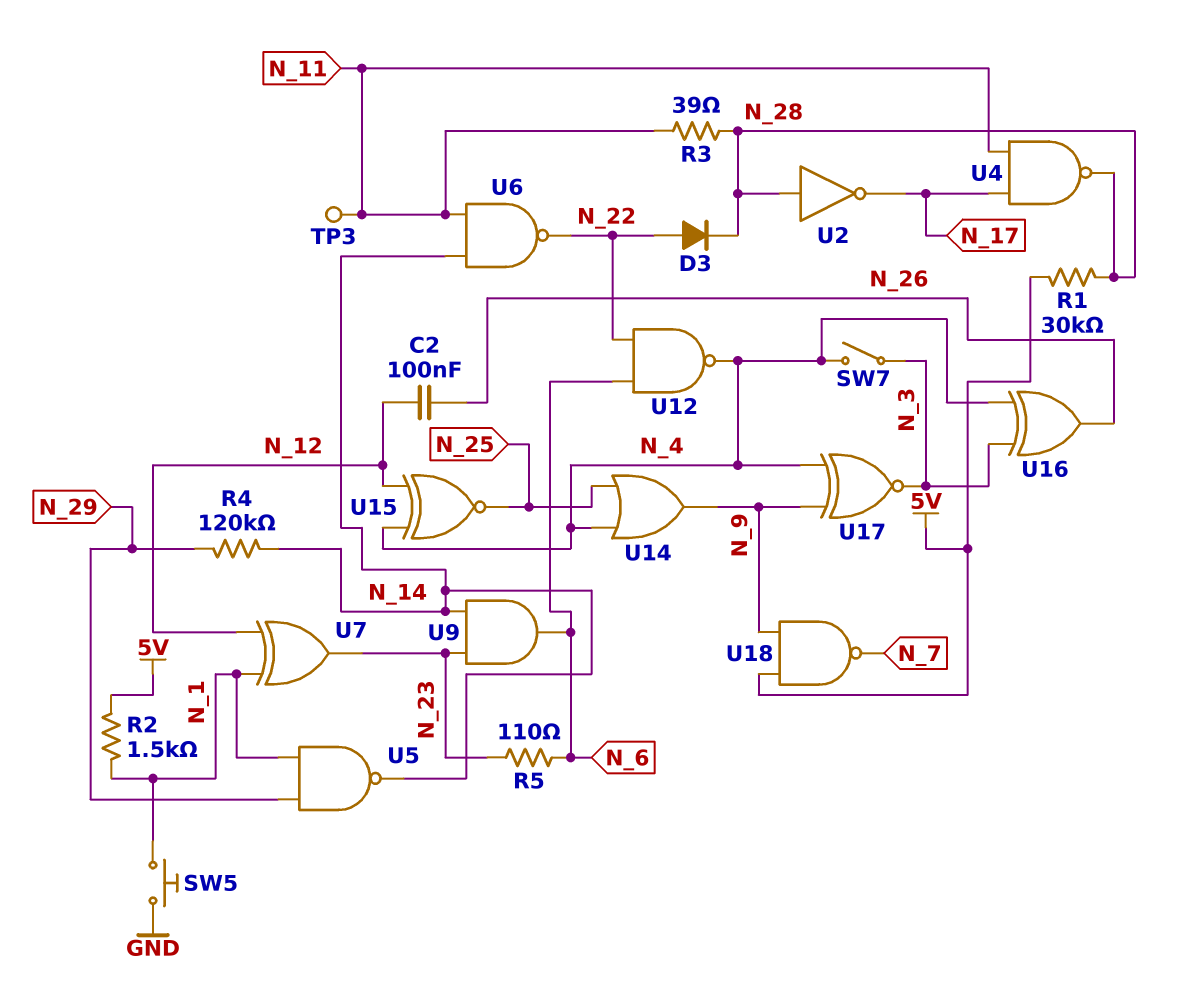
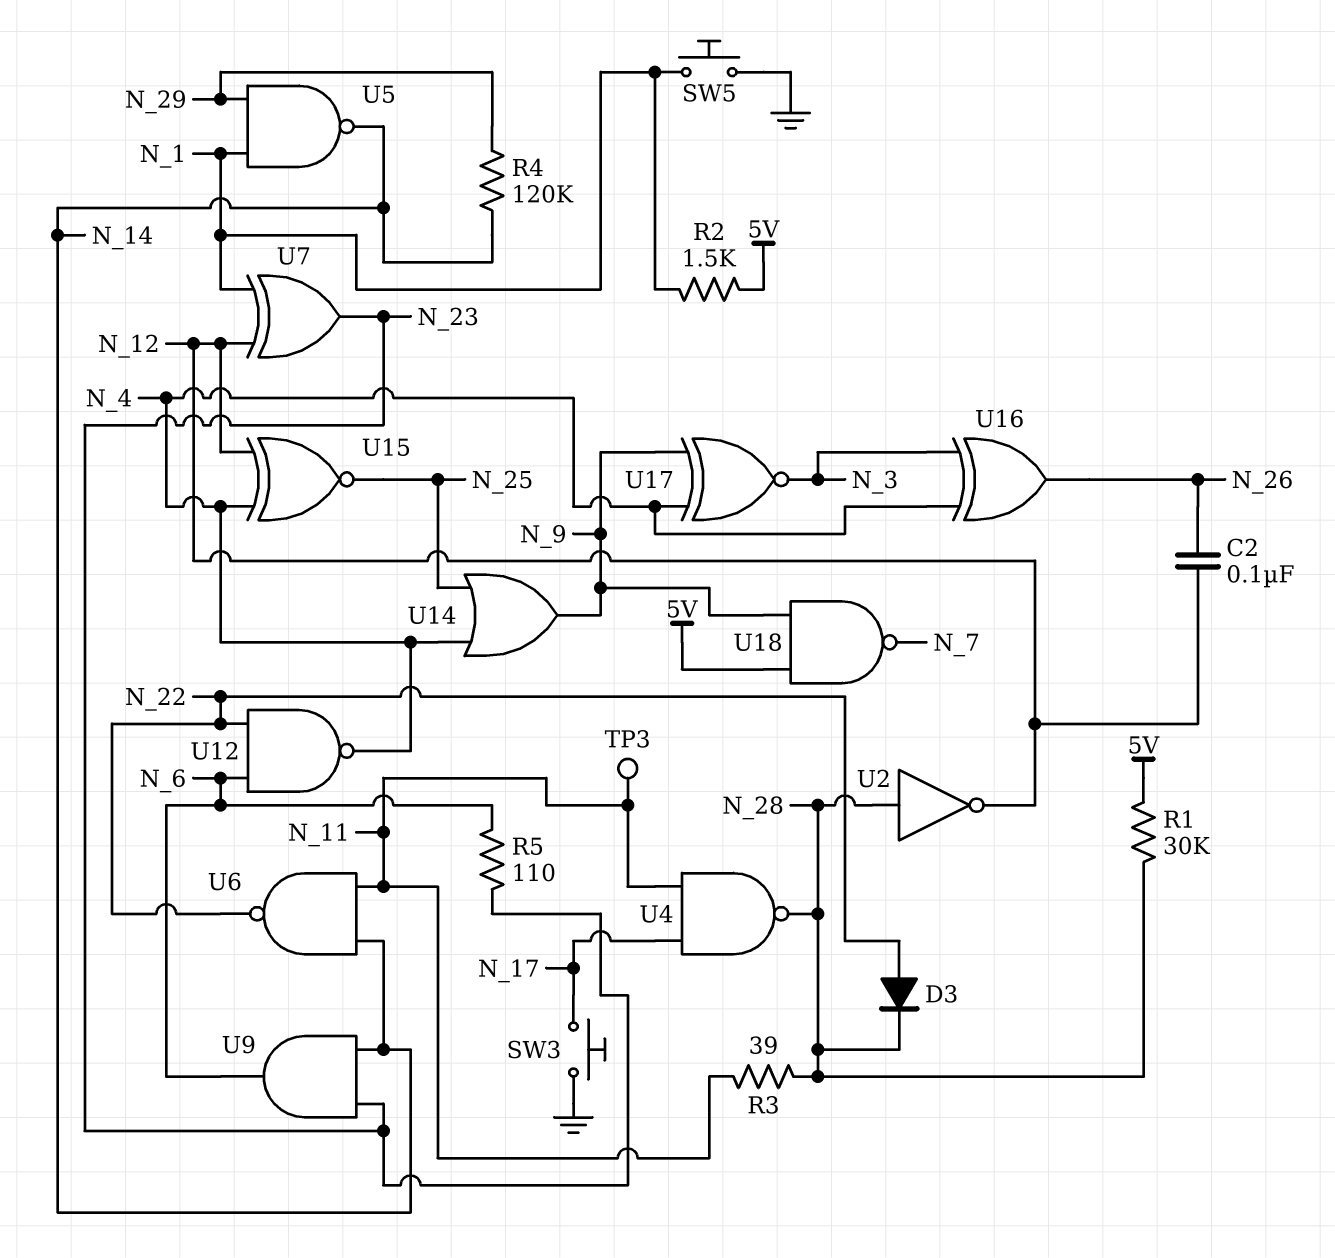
SW3: none -> button (GND, N_17)
SW7: switch (N_3, N_4) -> none
U2: NOT (in N_28, out N_17) -> NOT (in N_28, out N_12)

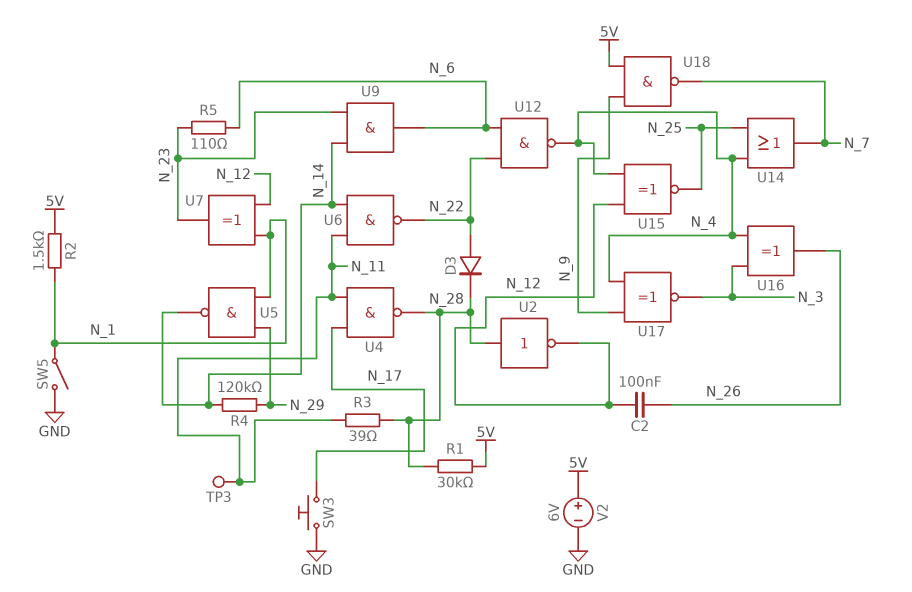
SW5: button (GND, N_1) -> switch (GND, N_1)
U14: OR (in N_4, in N_25, out N_9) -> OR (in N_4, in N_25, out N_7)
V2: none -> 6V (plus 5V, minus GND)

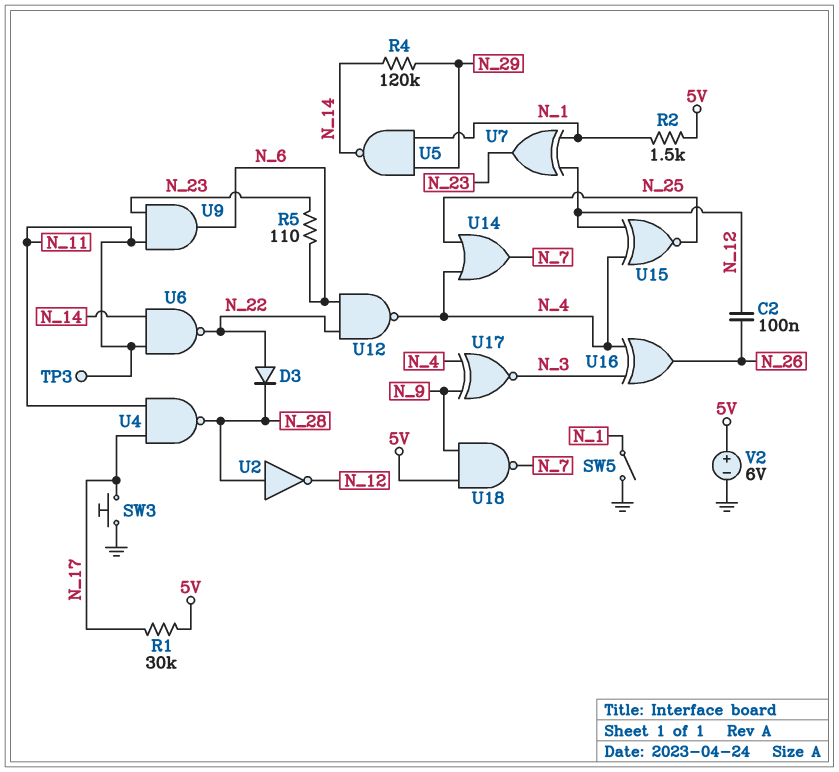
R1: 30k (5V, N_28) -> 30k (5V, N_17)
R3: 39 (N_11, N_28) -> none
U9: AND (in N_14, in N_23, out N_6) -> AND (in N_11, in N_23, out N_6)

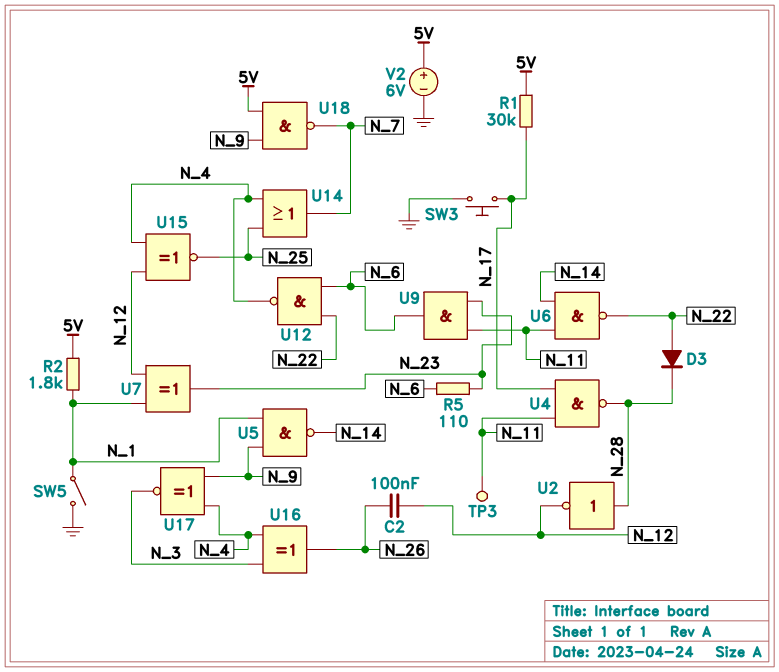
R2: 1.5k (5V, N_1) -> 1.8k (5V, N_1)
R4: 120k (N_14, N_29) -> none
U5: NAND (in N_1, in N_29, out N_14) -> NAND (in N_1, in N_9, out N_14)

